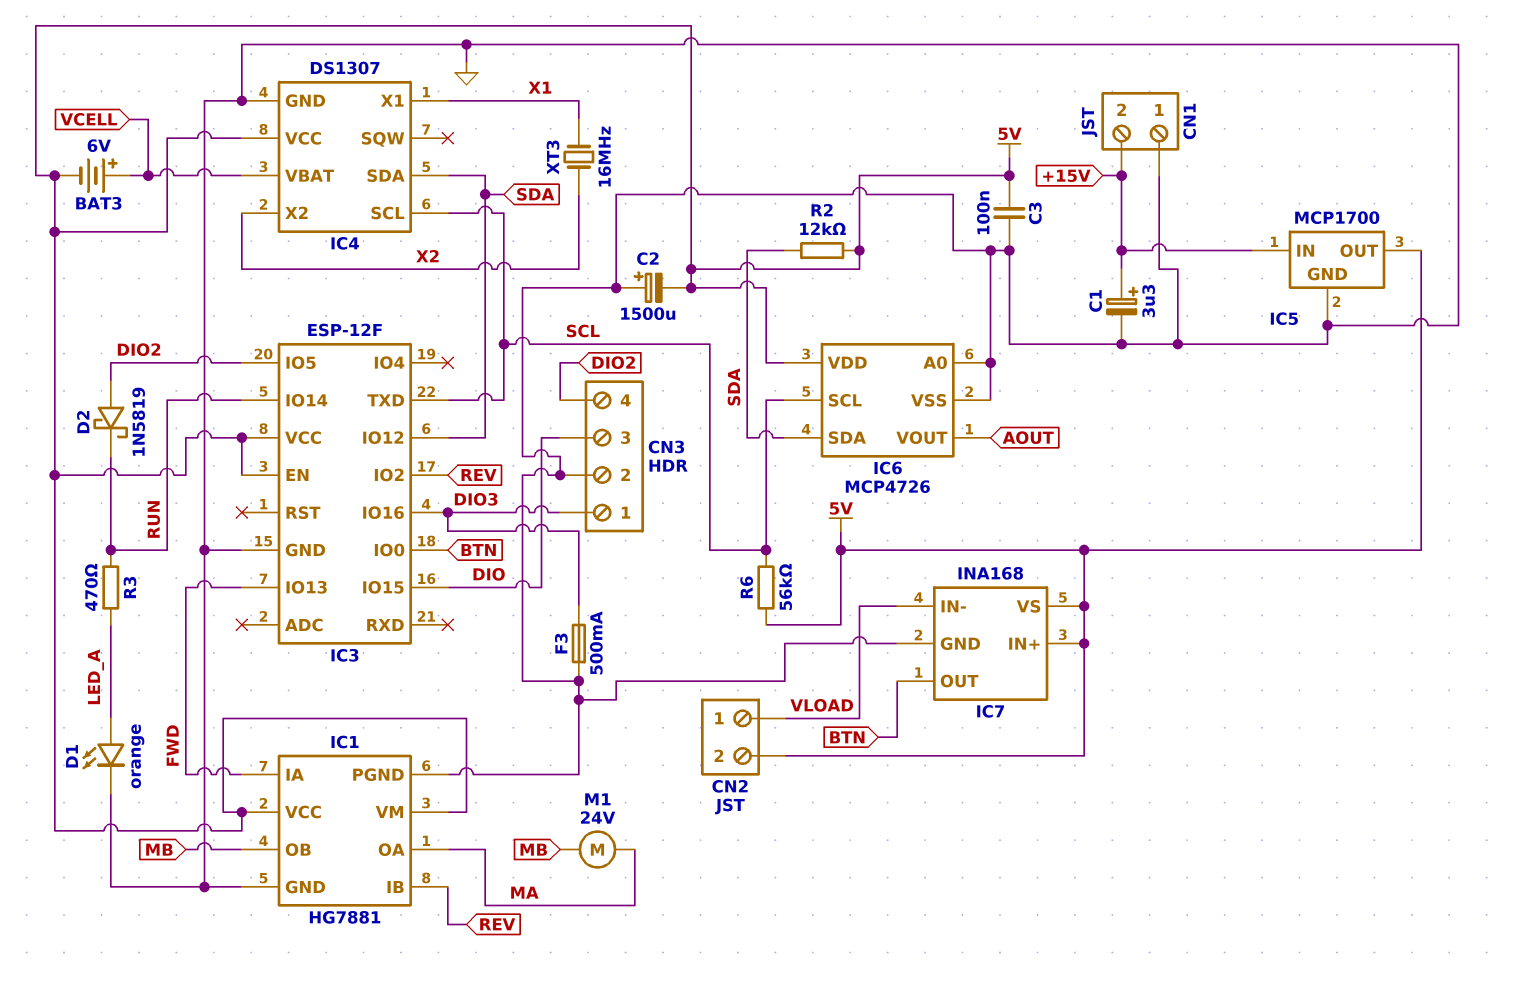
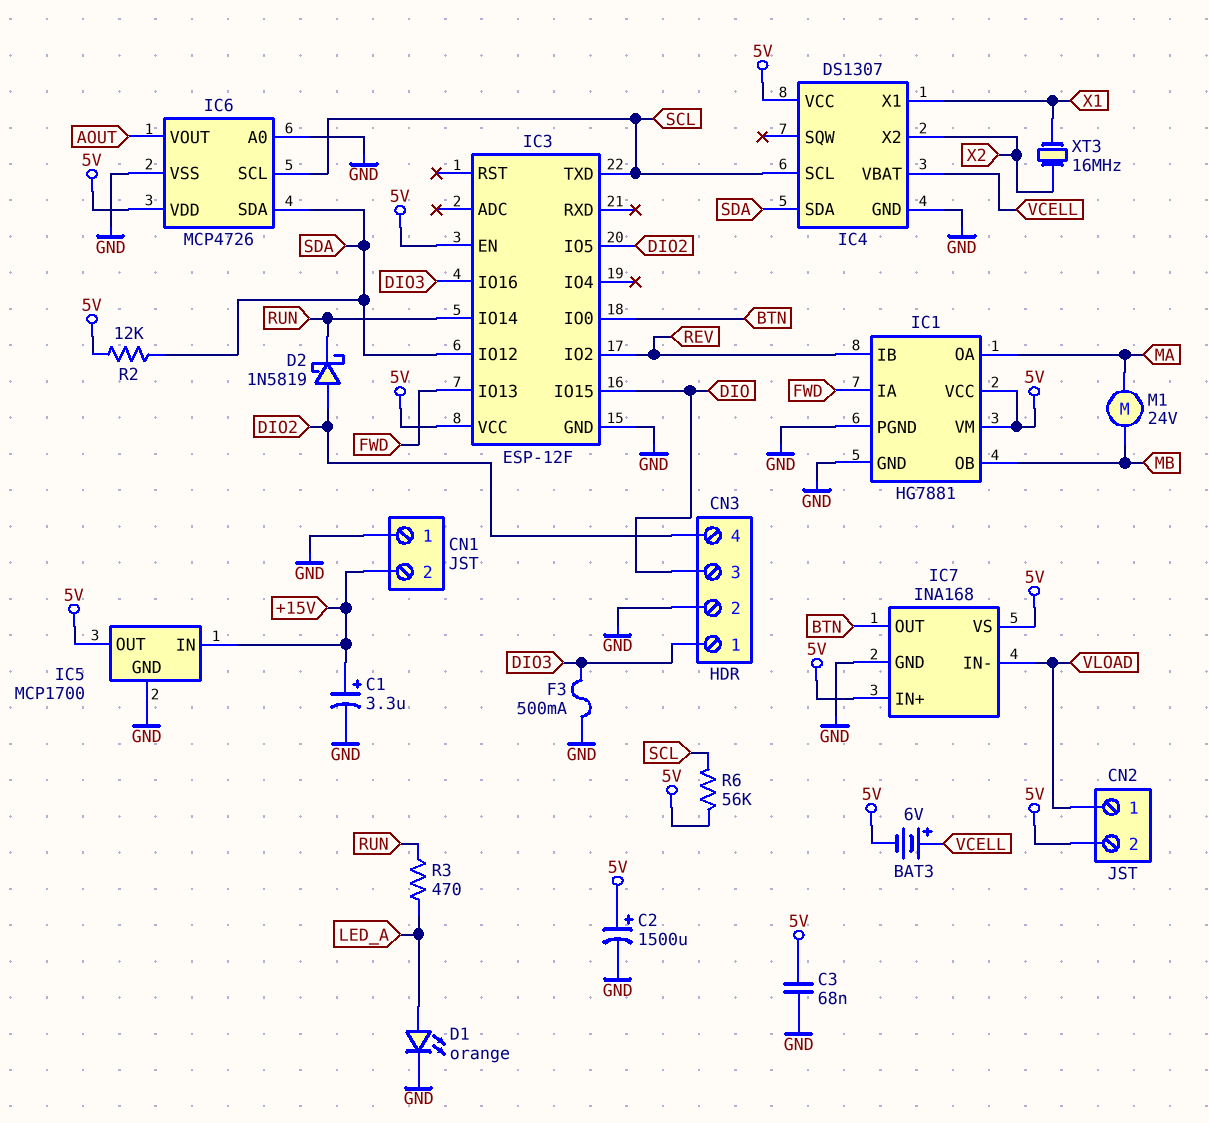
C2: 1500uF (plus GND, minus 5V) -> 1500uF (plus 5V, minus GND)
C3: 100nF (5V, GND) -> 68nF (5V, GND)

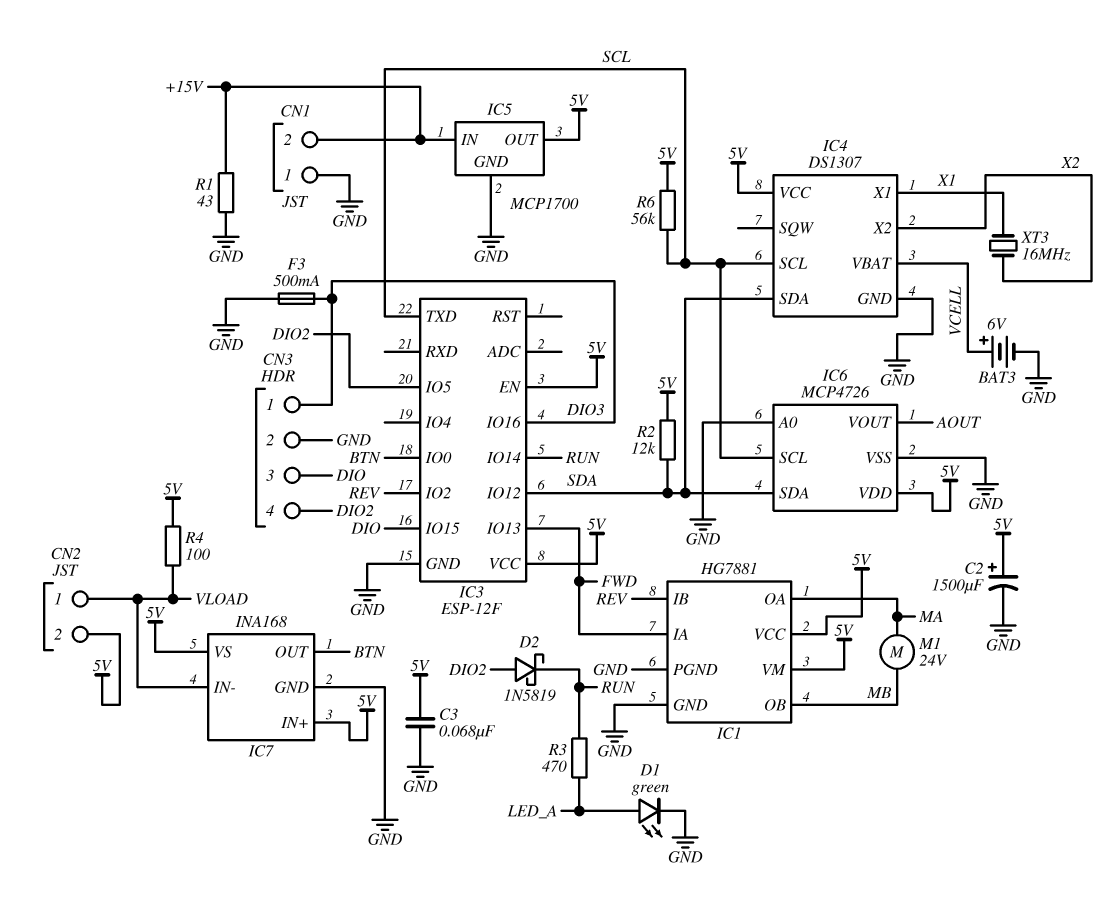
BAT3: 6V (plus VCELL, minus 5V) -> 6V (plus VCELL, minus GND)
C1: 3.3uF (plus +15V, minus GND) -> none
D1: LED orange (A LED_A, K GND) -> LED green (A LED_A, K GND)
R1: none -> 43 (+15V, GND)
R4: none -> 100 (5V, VLOAD)

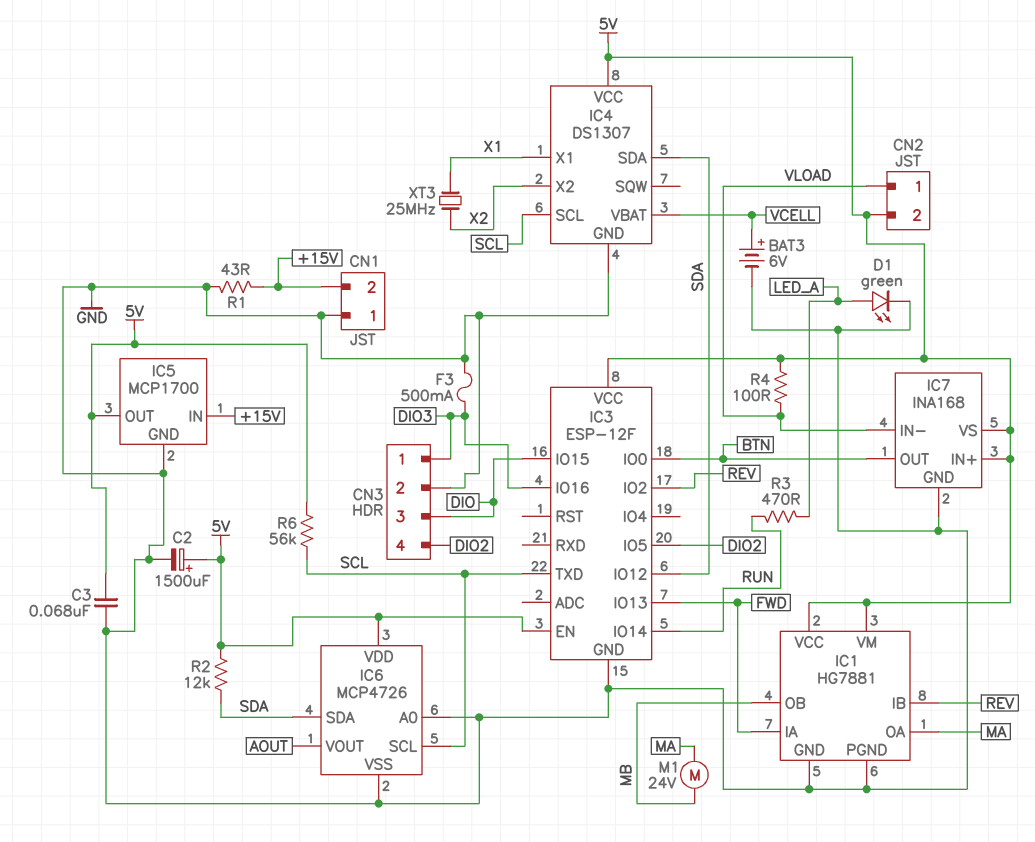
D2: schottky 1N5819 (A DIO2, K RUN) -> none
XT3: 16MHz (X1, X2) -> 25MHz (X1, X2)

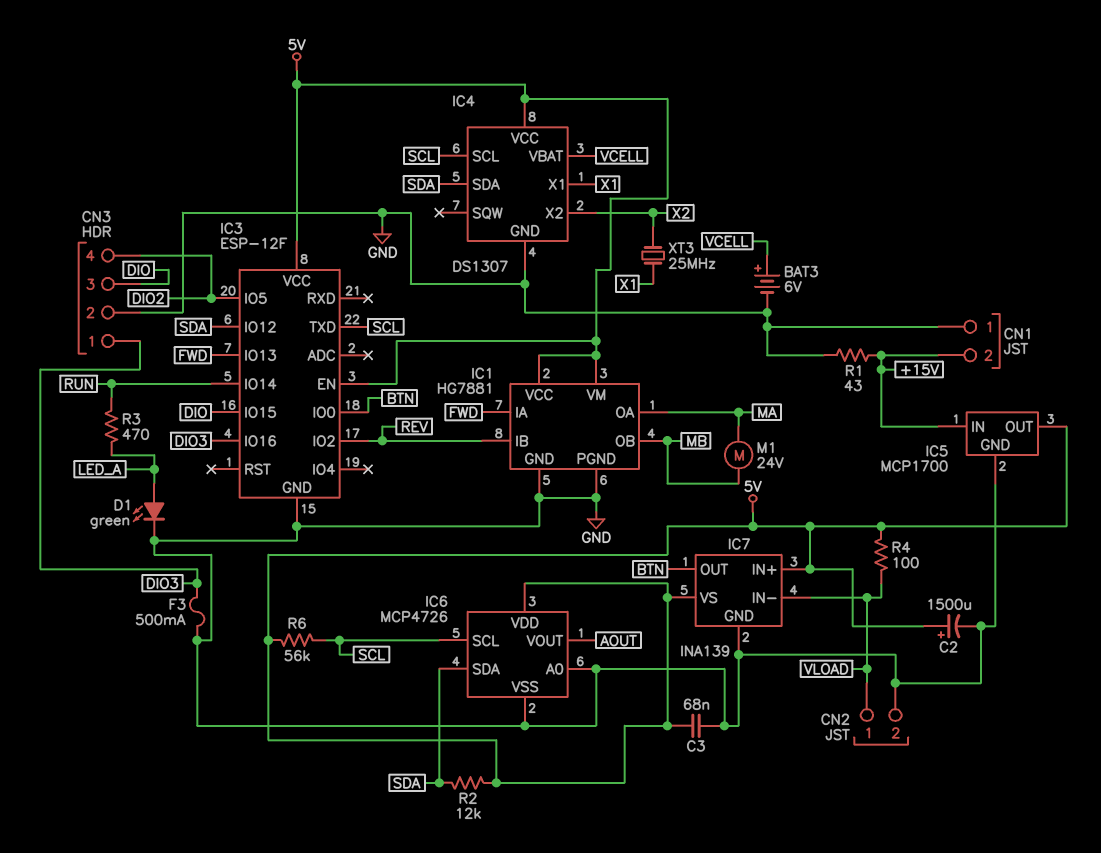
CN2 pin 2: 5V -> GND
IC7: INA168 -> INA139

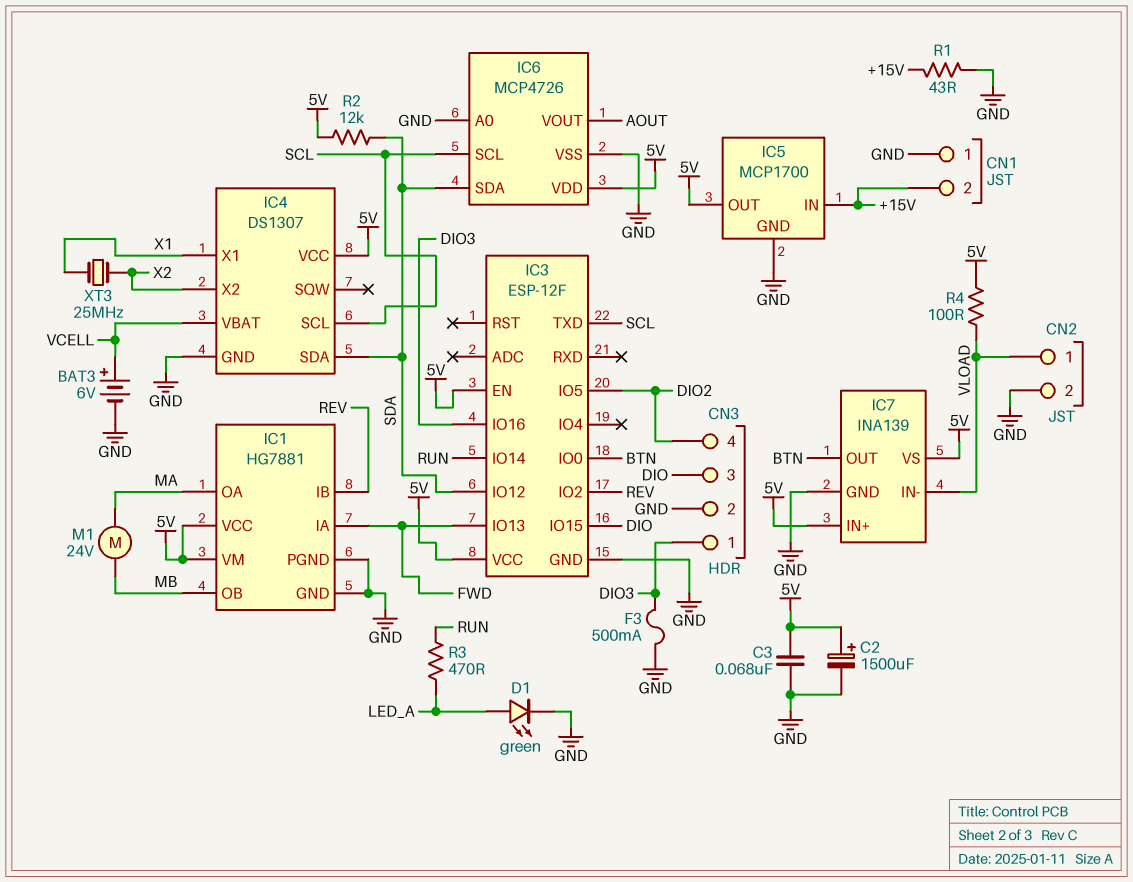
R6: 56k (5V, SCL) -> none

